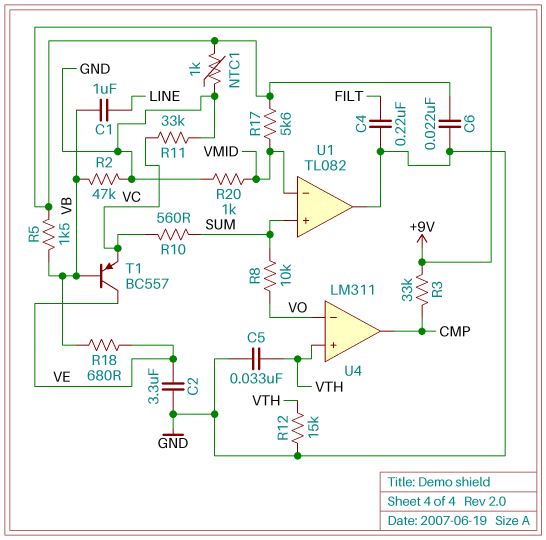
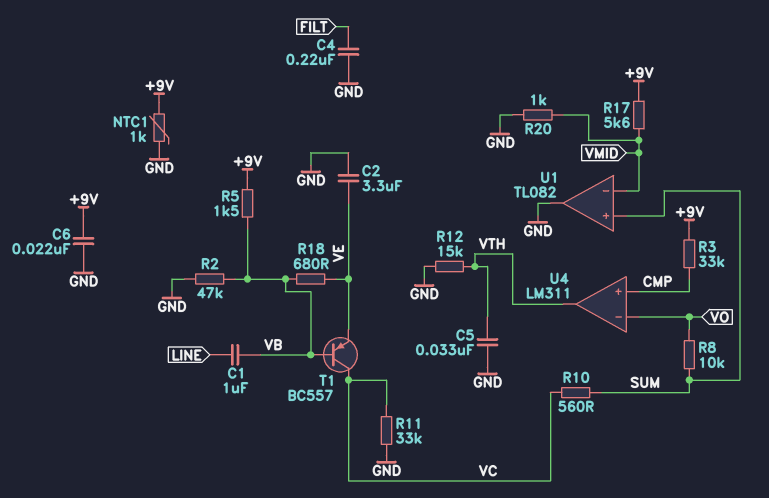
T1: PNP BC557 (B VB, C VE, E VC) -> PNP BC557 (B VB, C VC, E VE)
U4 pin in+: VTH -> CMP
U4 pin out: CMP -> VTH

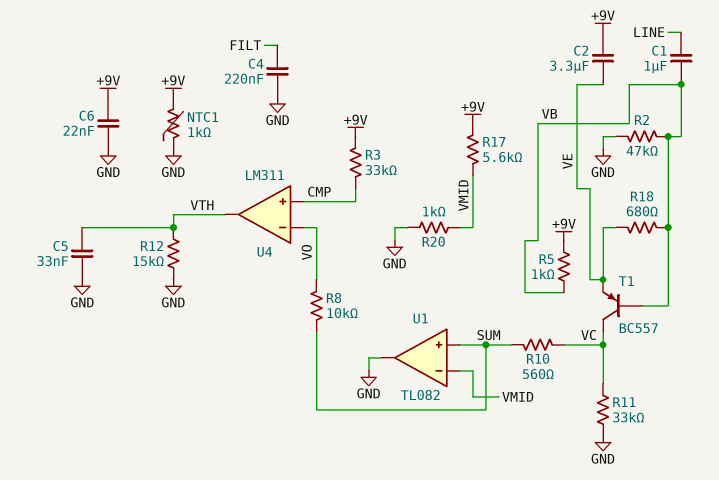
C2: 3.3uF (GND, VE) -> 3.3uF (+9V, VE)
R5: 1.5k (+9V, VB) -> 1k (+9V, VB)

